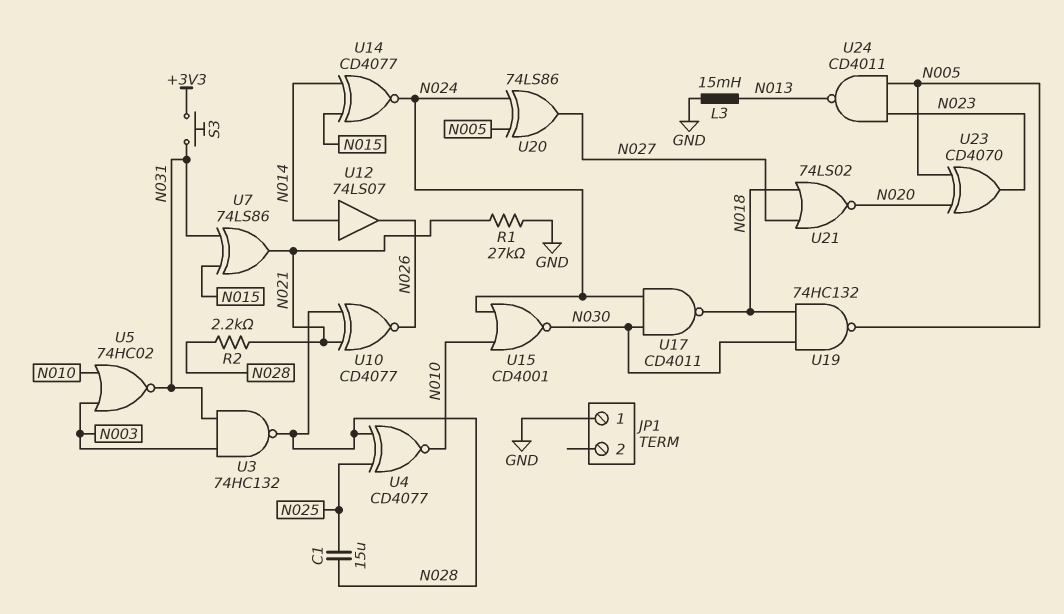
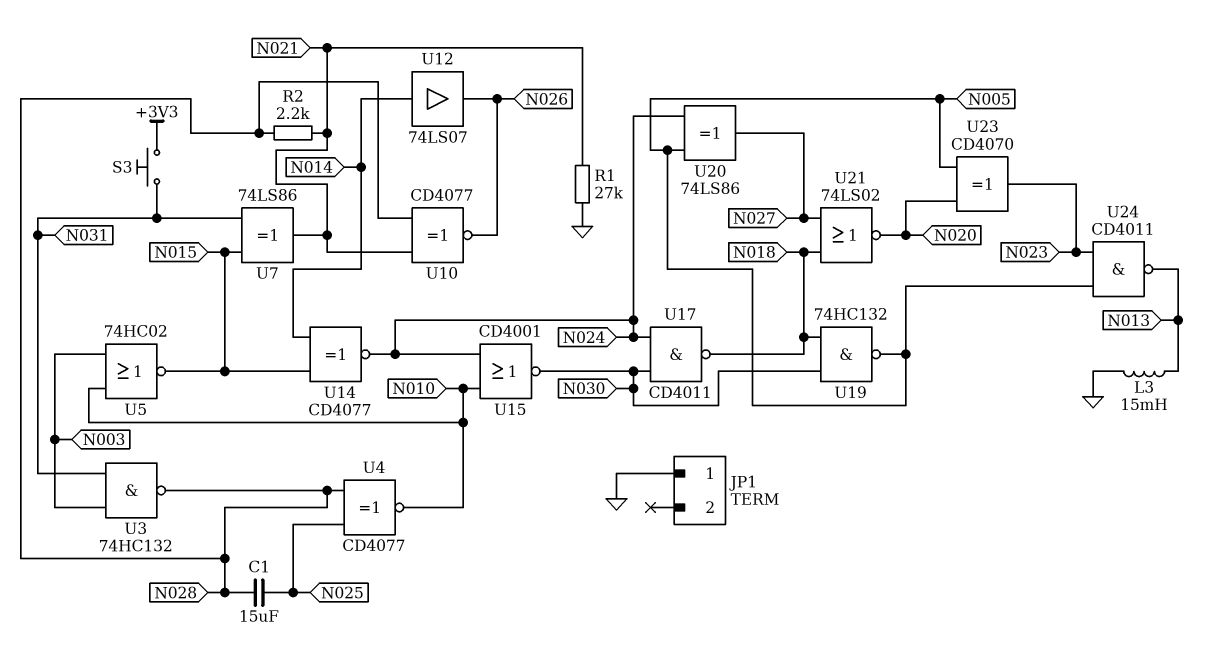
U5: NOR 74HC02 (in N003, in N010, out N031) -> NOR 74HC02 (in N003, in N010, out N015)

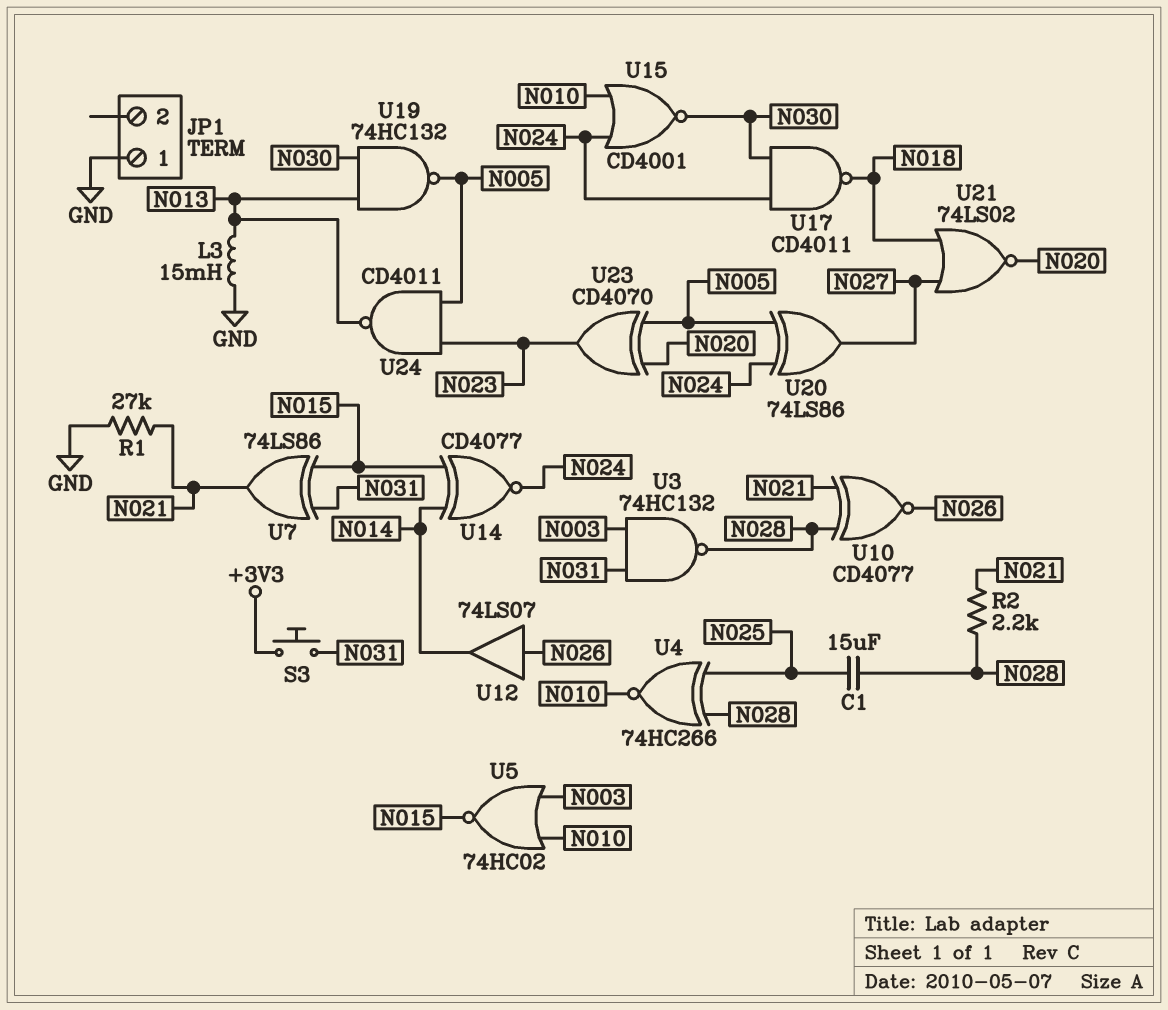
U4: XNOR CD4077 (in N025, in N028, out N010) -> XNOR 74HC266 (in N025, in N028, out N010)
U12: buffer 74LS07 (in N014, out N026) -> buffer 74LS07 (in N026, out N014)
U19: NAND 74HC132 (in N018, in N030, out N005) -> NAND 74HC132 (in N013, in N030, out N005)

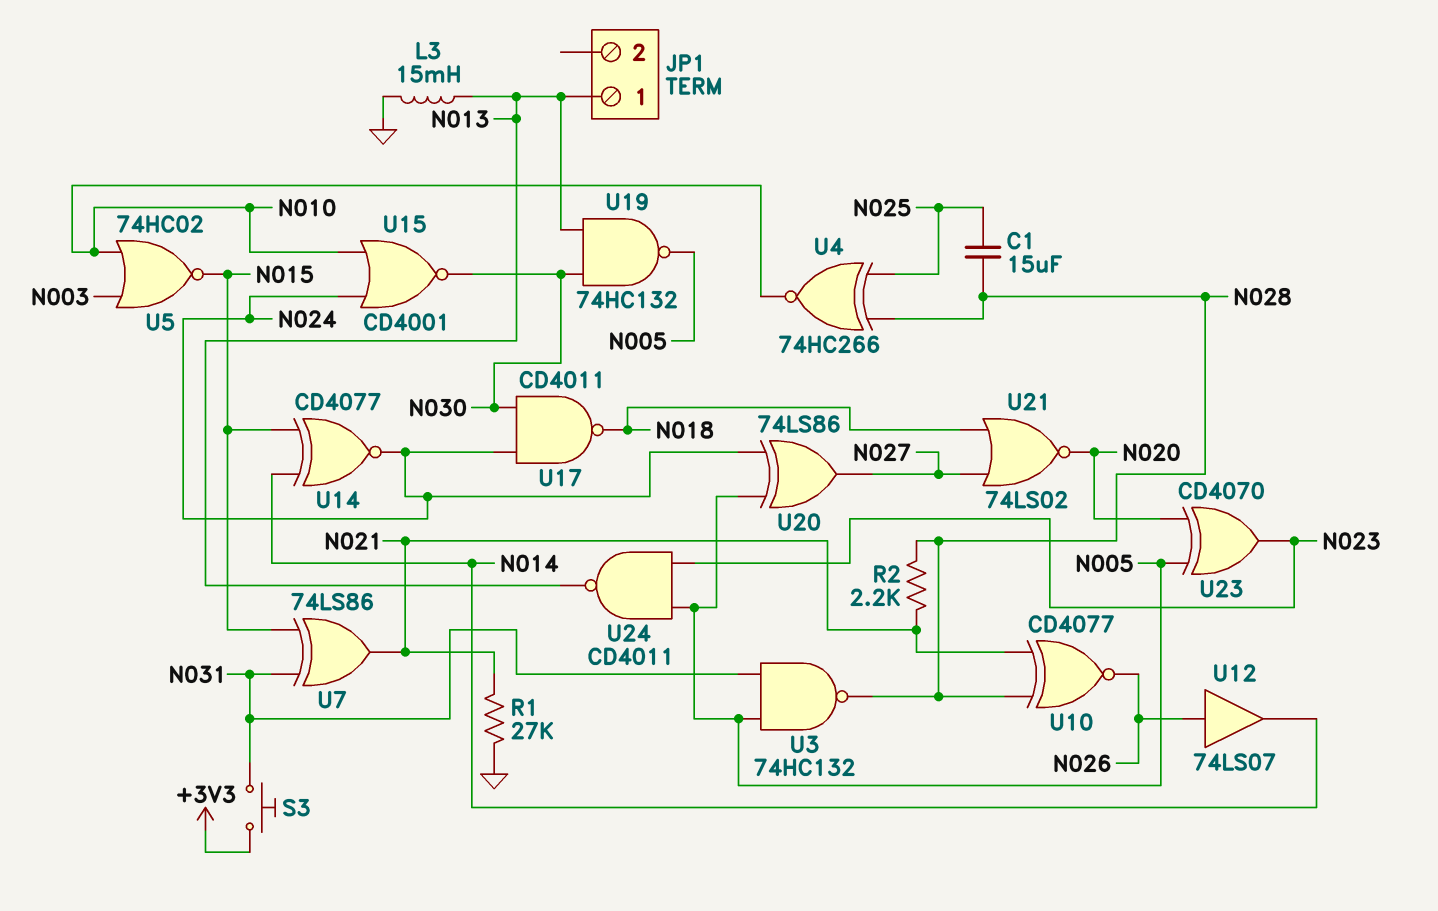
JP1 pin 1: GND -> N013
U3: NAND 74HC132 (in N003, in N031, out N028) -> NAND 74HC132 (in N005, in N031, out N028)

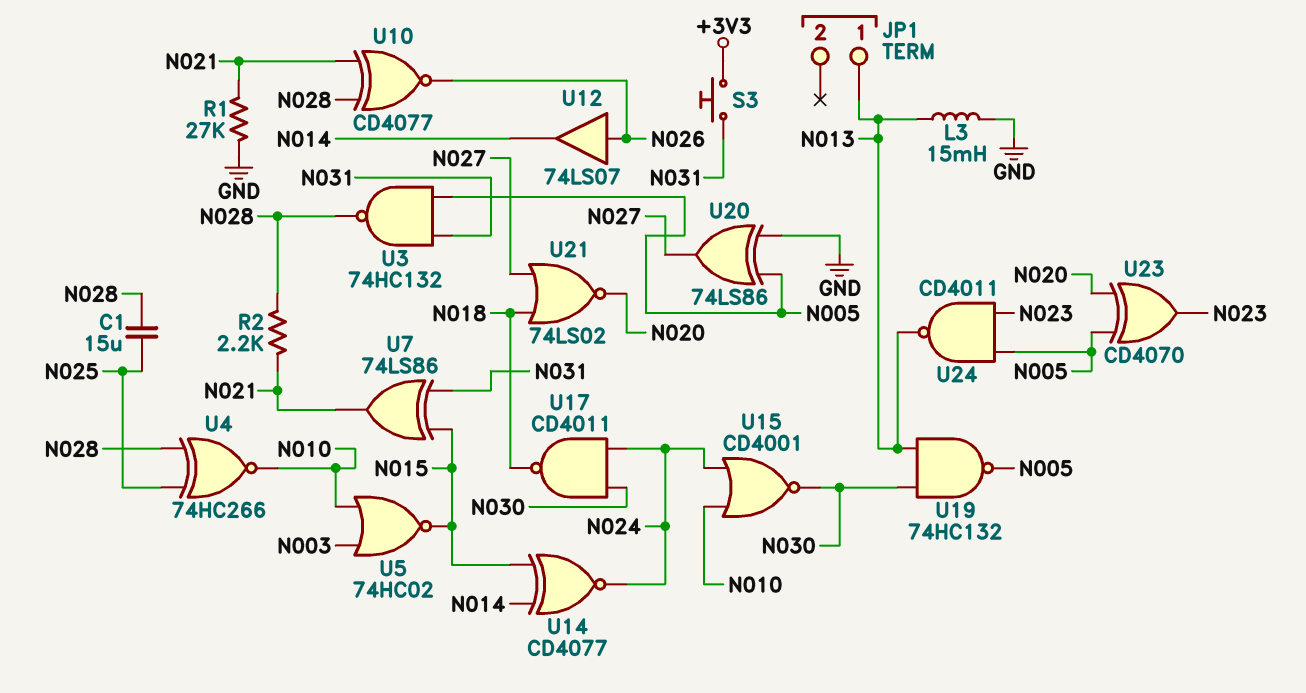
U20: XOR 74LS86 (in N005, in N024, out N027) -> XOR 74LS86 (in GND, in N005, out N027)

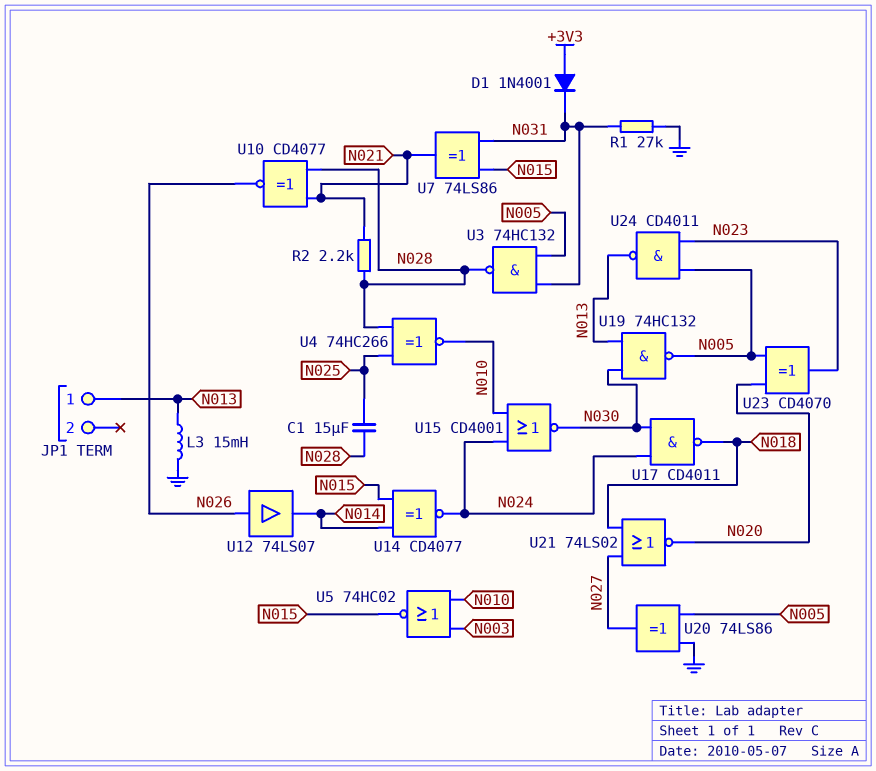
D1: none -> diode 1N4001 (A +3V3, K N031)
R1: 27k (GND, N021) -> 27k (GND, N031)
S3: button (+3V3, N031) -> none

